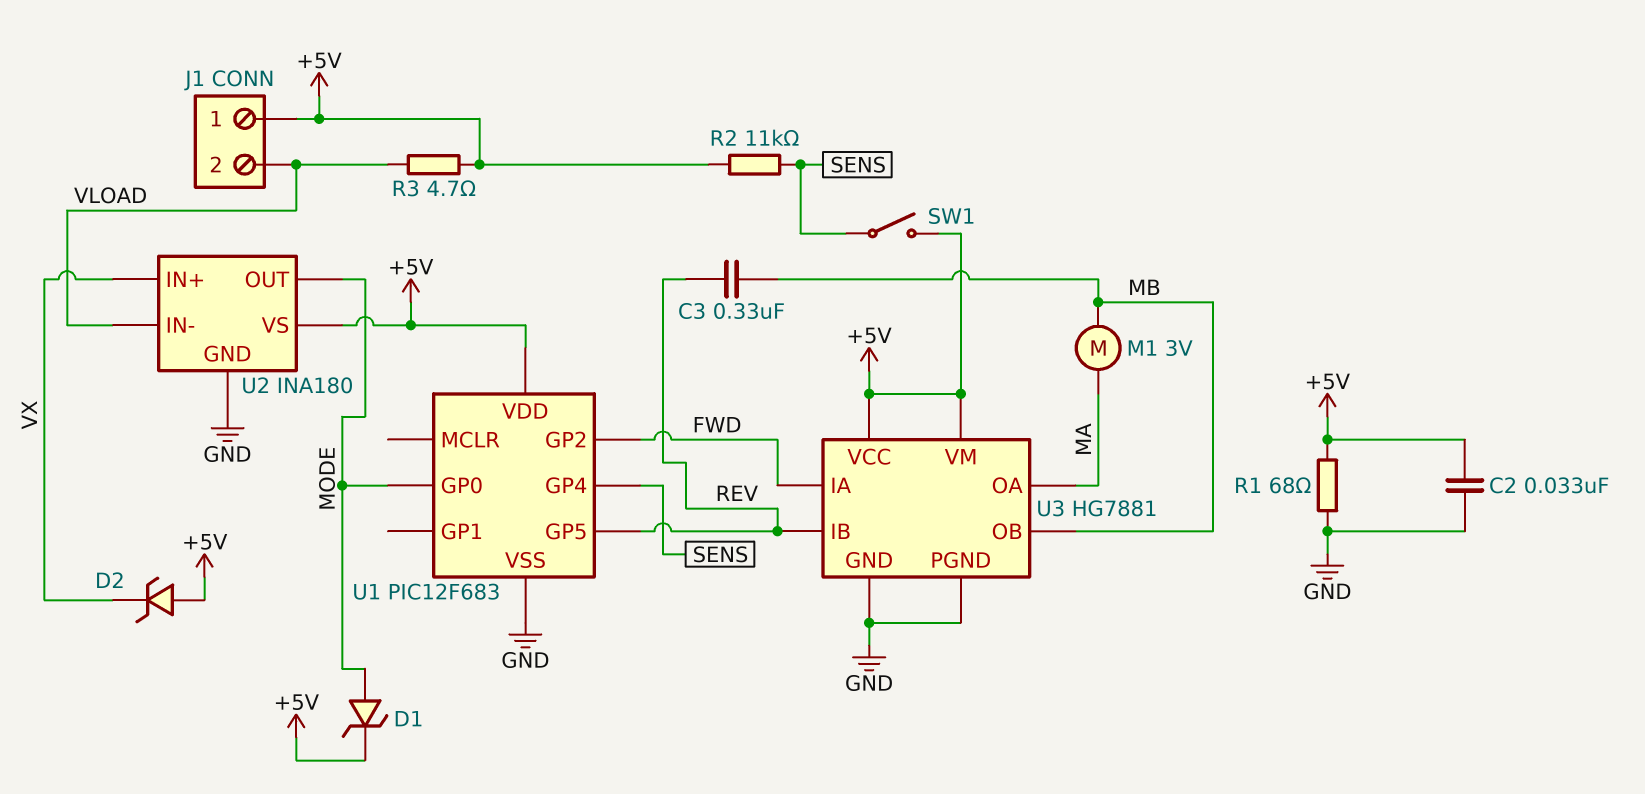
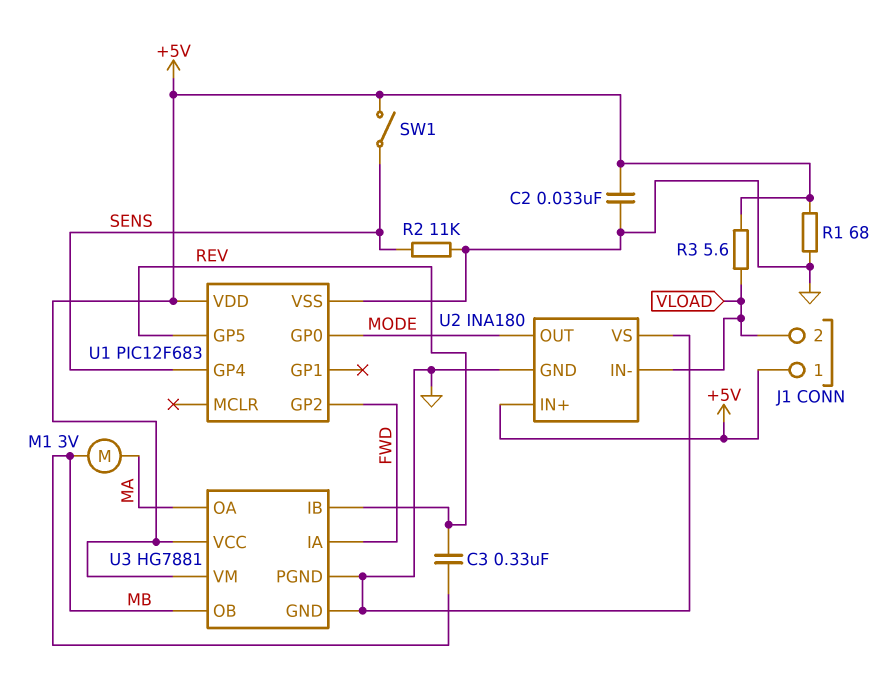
D1: zener (A MODE, K +5V) -> none
D2: zener (A +5V, K VX) -> none
R2: 11k (+5V, SENS) -> 11k (GND, SENS)
R3: 4.7 (+5V, VLOAD) -> 5.6 (+5V, VLOAD)
U2 pin IN+: VX -> +5V
U2 pin VS: +5V -> GND

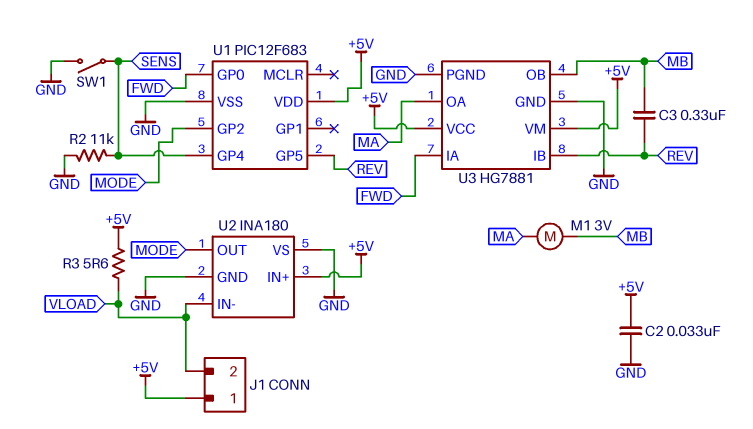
R1: 68 (+5V, GND) -> none
SW1: switch (+5V, SENS) -> switch (GND, SENS)
U1 pin GP0: MODE -> FWD
U1 pin GP2: FWD -> MODE

